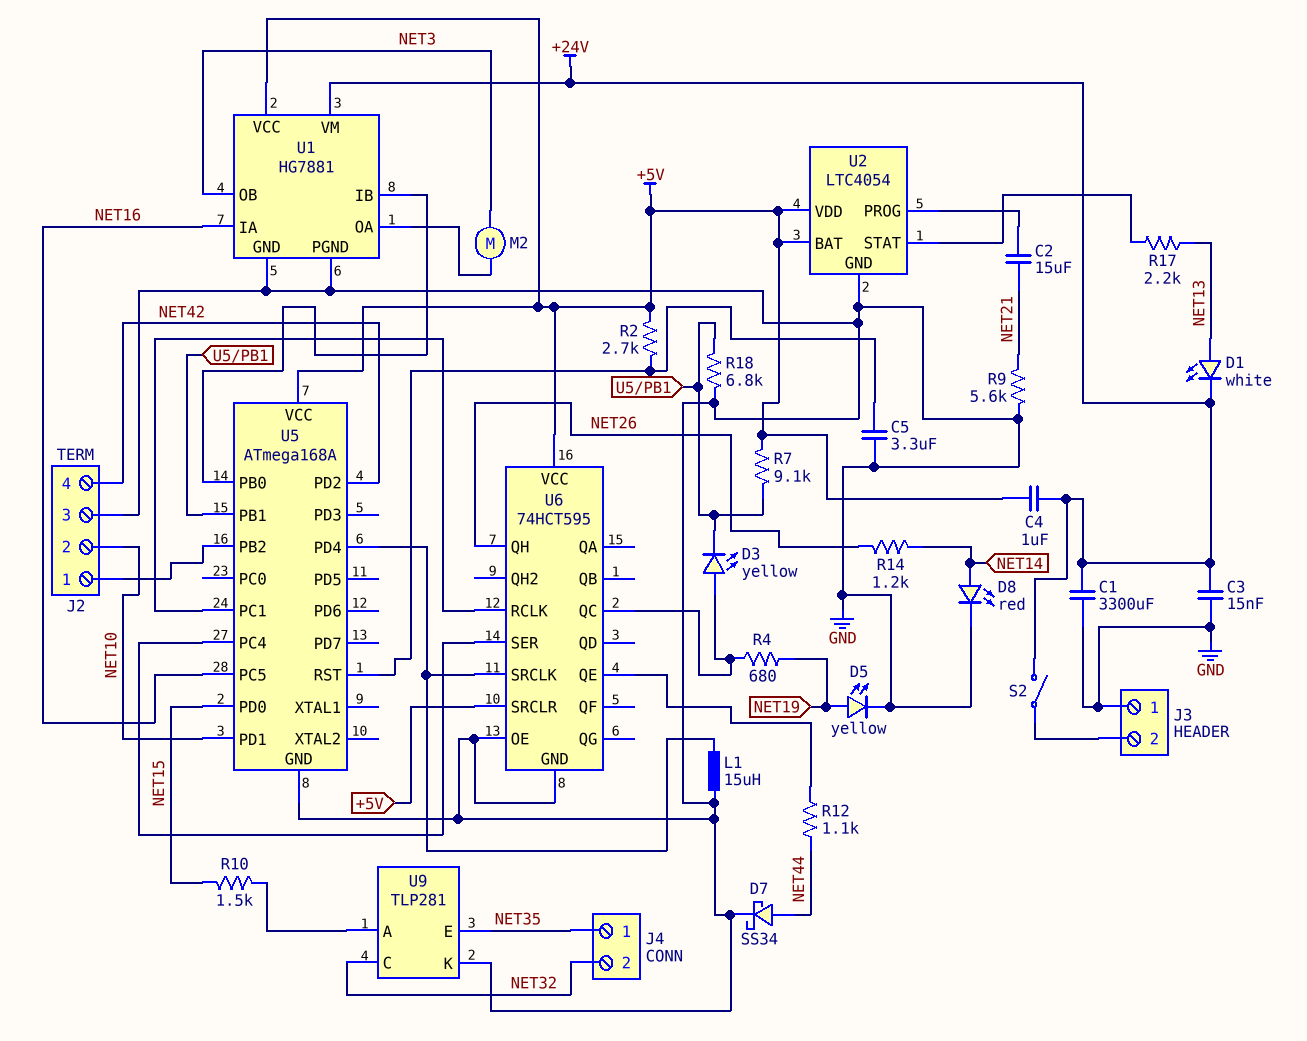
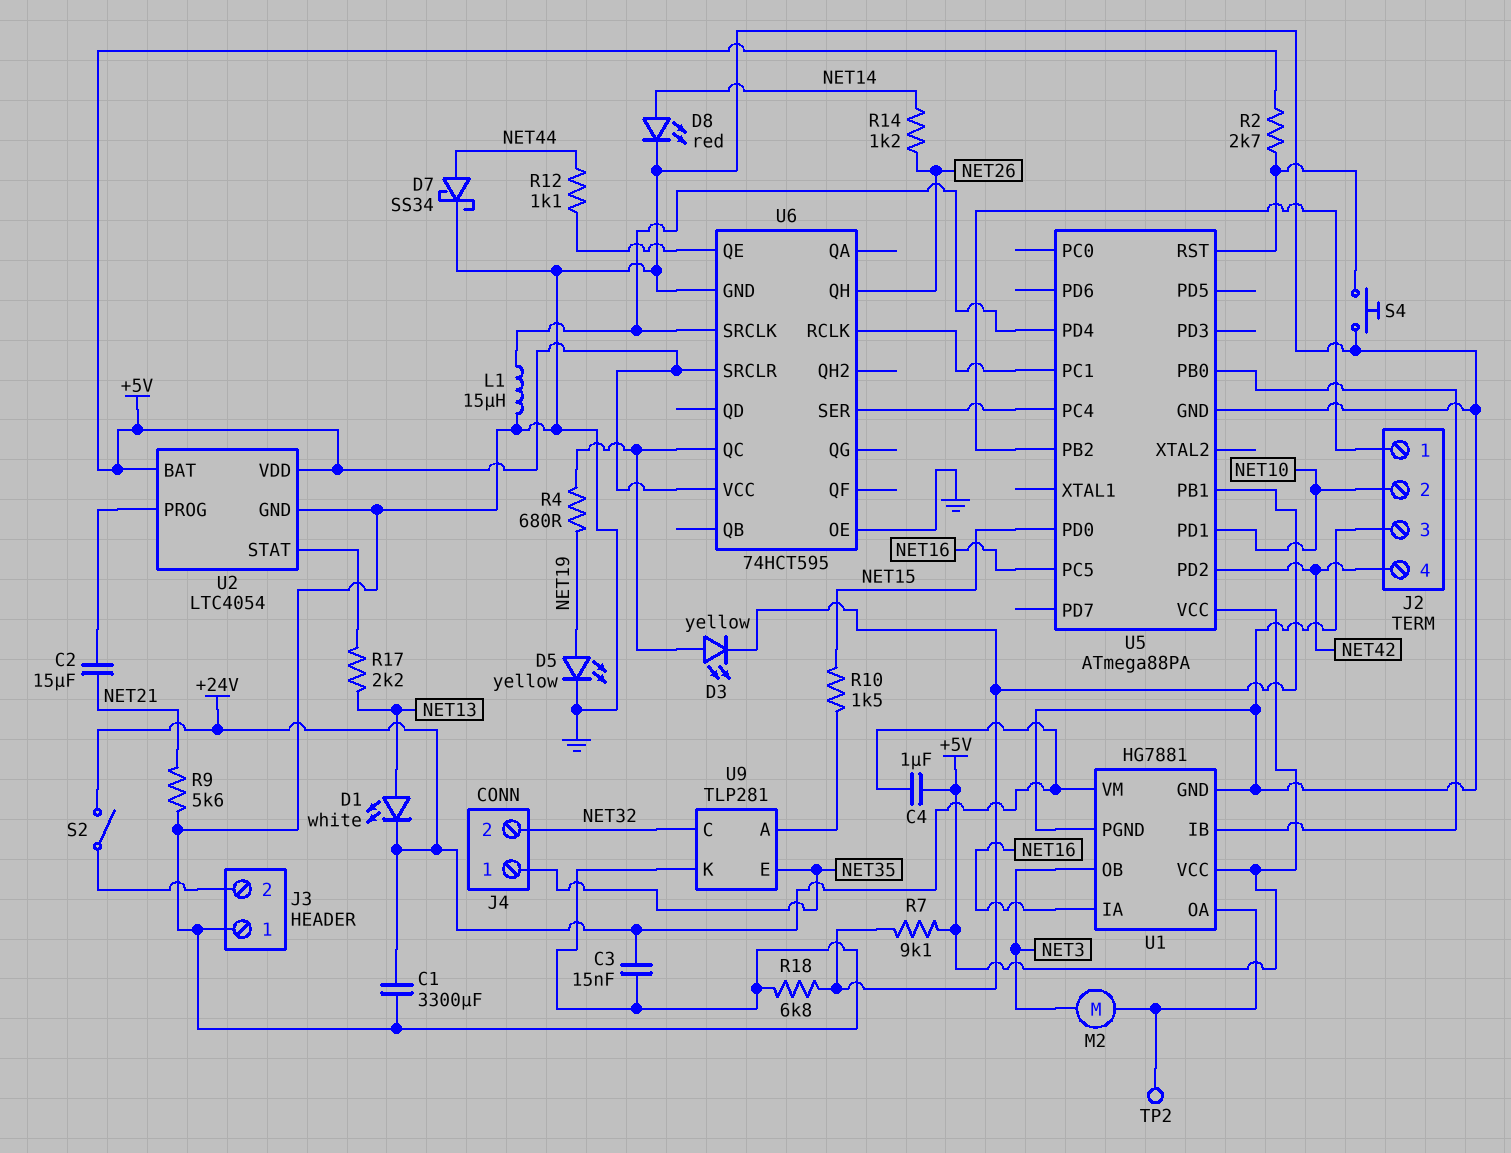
C5: 3.3uF (GND, U5/RST) -> none
S4: none -> button (GND, U5/RST)
TP2: none -> test point (U1/OA)
U5: ATmega168A -> ATmega88PA

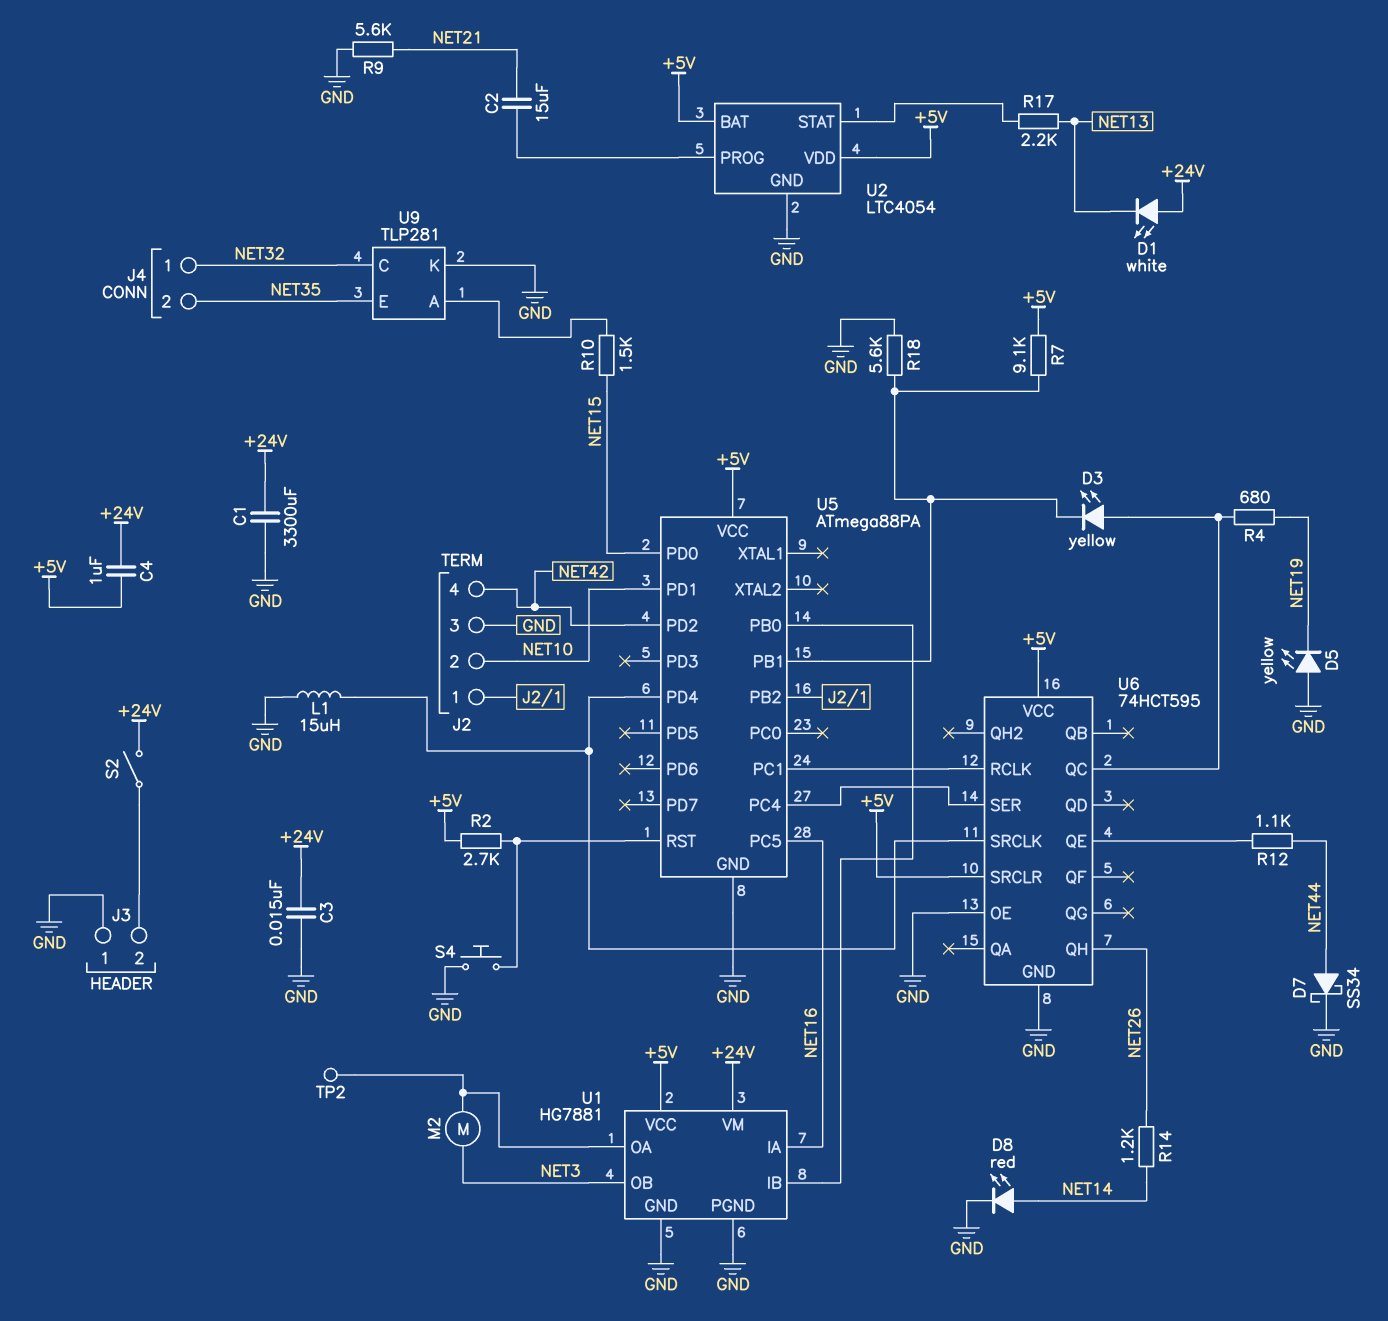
D1: LED white (A NET13, K +24V) -> LED white (A +24V, K NET13)
D5: LED yellow (A NET19, K GND) -> LED yellow (A GND, K NET19)
J4 pin 1: NET35 -> NET32
J4 pin 2: NET32 -> NET35
R18: 6.8k (GND, U5/PB1) -> 5.6k (GND, U5/PB1)

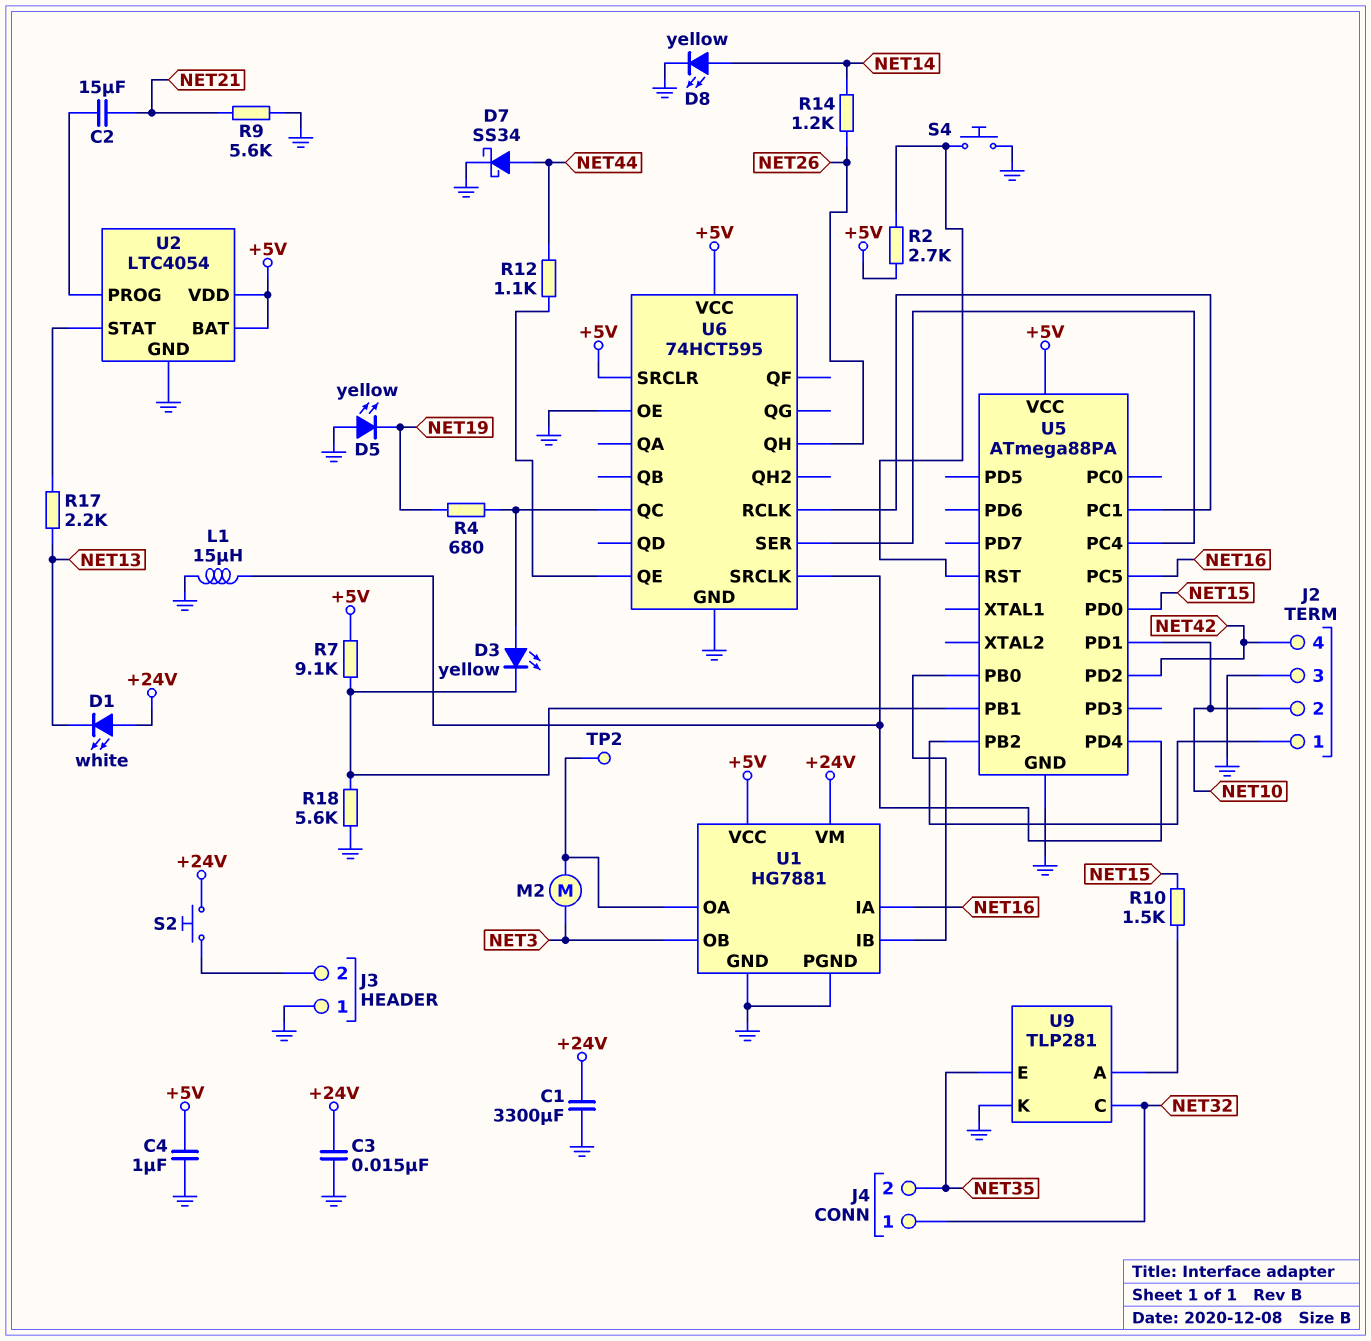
C4: 1uF (+5V, +24V) -> 1uF (+5V, GND)
D8: LED red (A NET14, K GND) -> LED yellow (A NET14, K GND)
S2: switch (+24V, J3/2) -> button (+24V, J3/2)

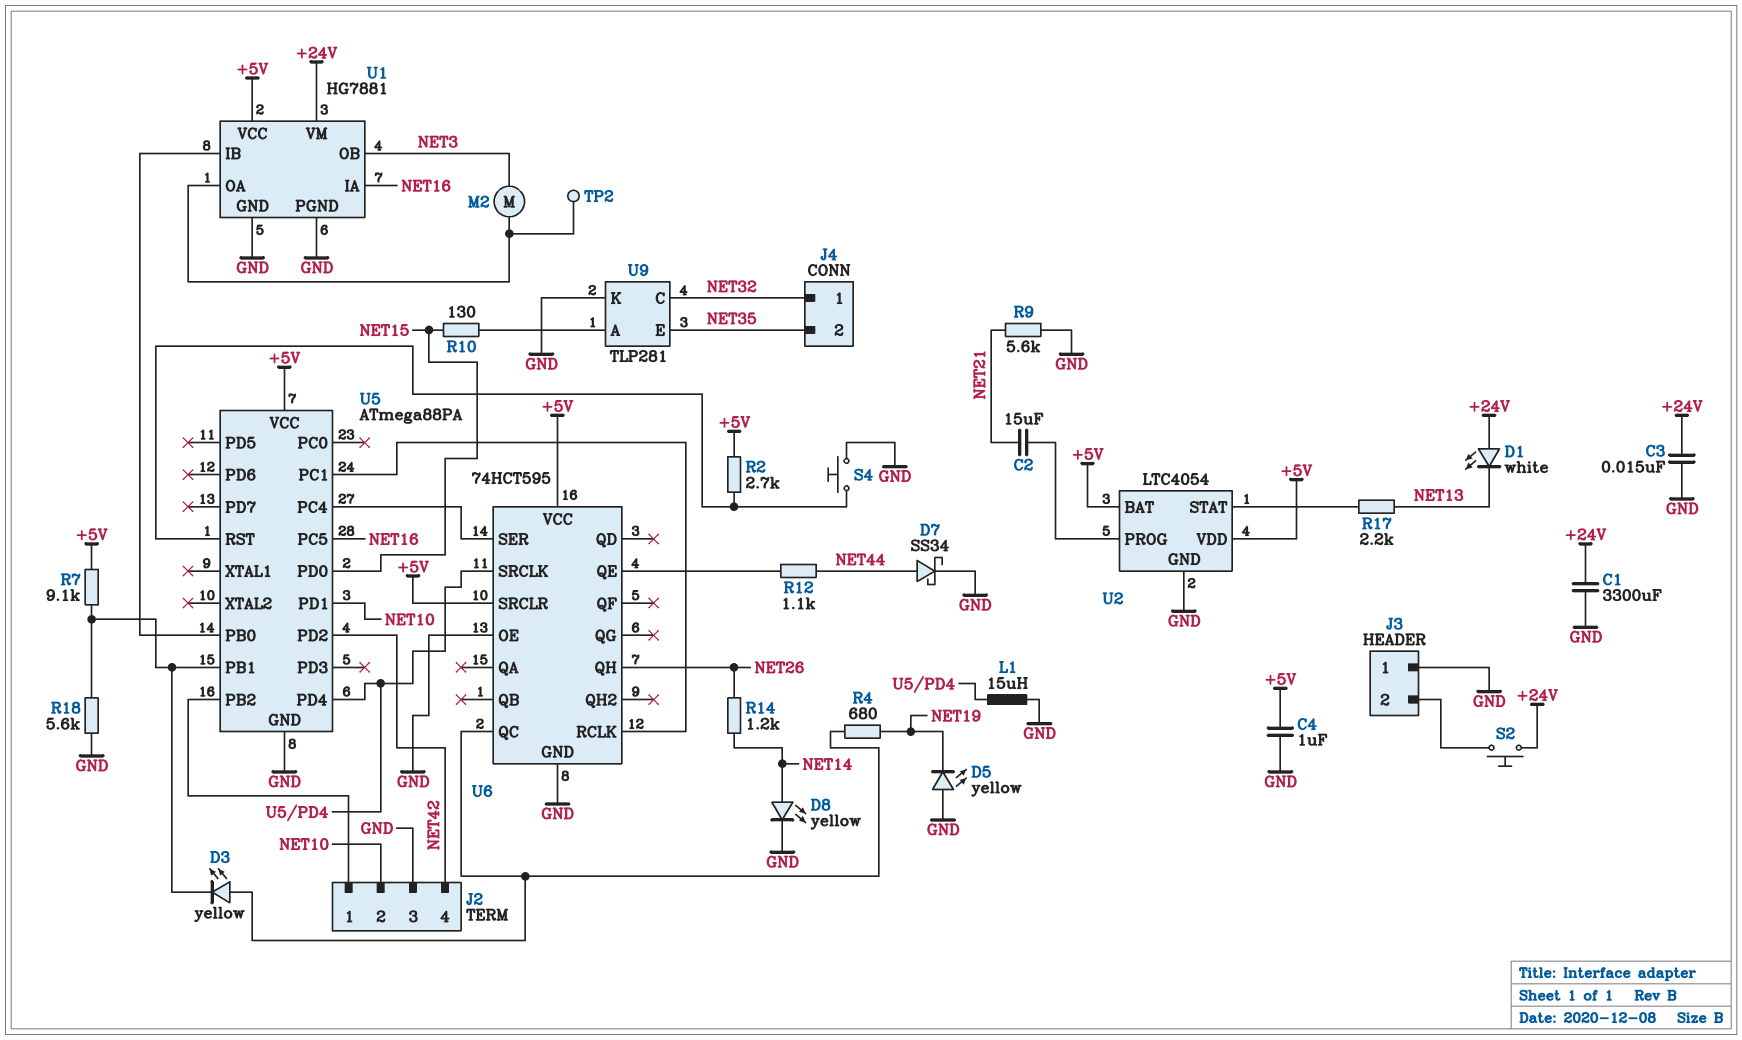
R10: 1.5k (NET15, U9/A) -> 130 (NET15, U9/A)

